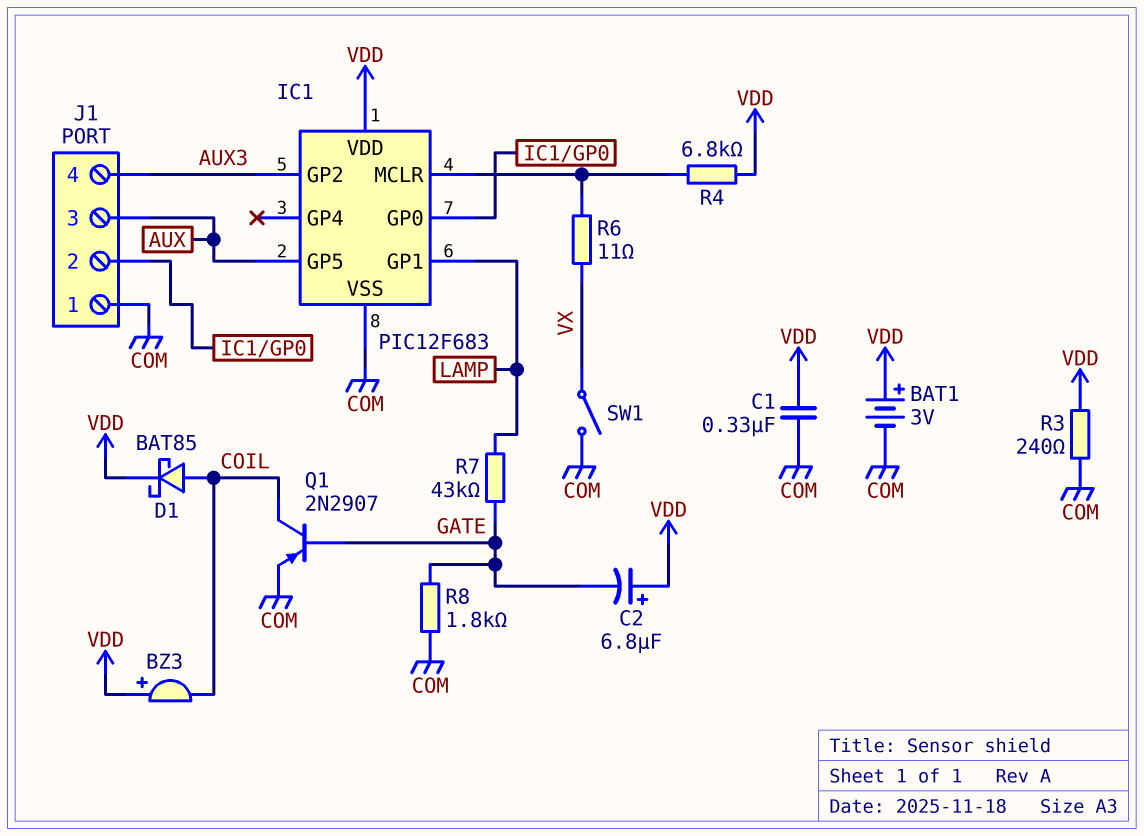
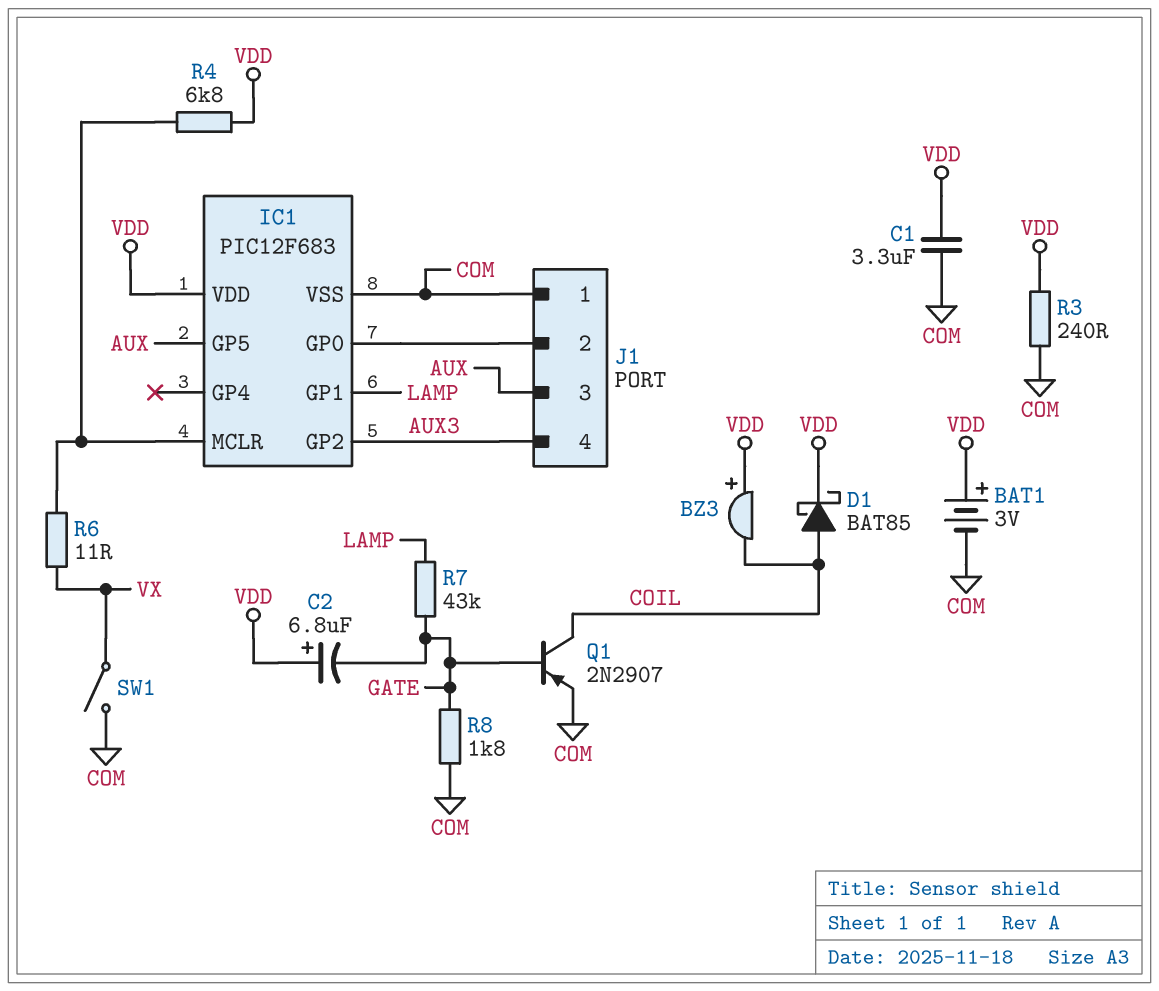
C1: 330nF (COM, VDD) -> 3.3uF (COM, VDD)

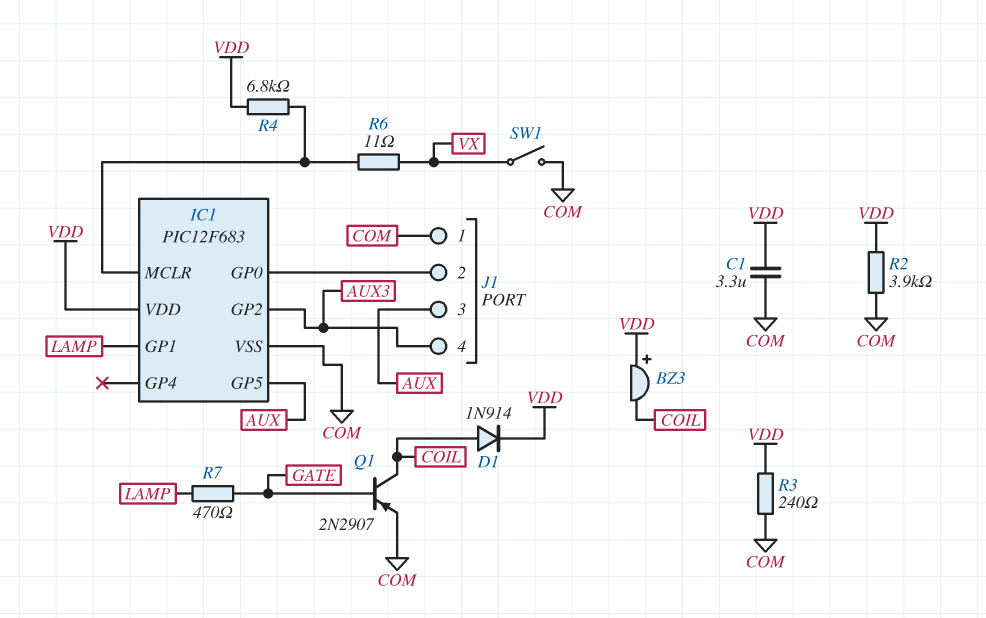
BAT1: 3V (plus VDD, minus COM) -> none
C2: 6.8uF (plus VDD, minus GATE) -> none
D1: schottky BAT85 (A COIL, K VDD) -> diode 1N914 (A COIL, K VDD)
R2: none -> 3.9k (COM, VDD)
R7: 43k (GATE, LAMP) -> 470 (GATE, LAMP)
R8: 1.8k (COM, GATE) -> none

